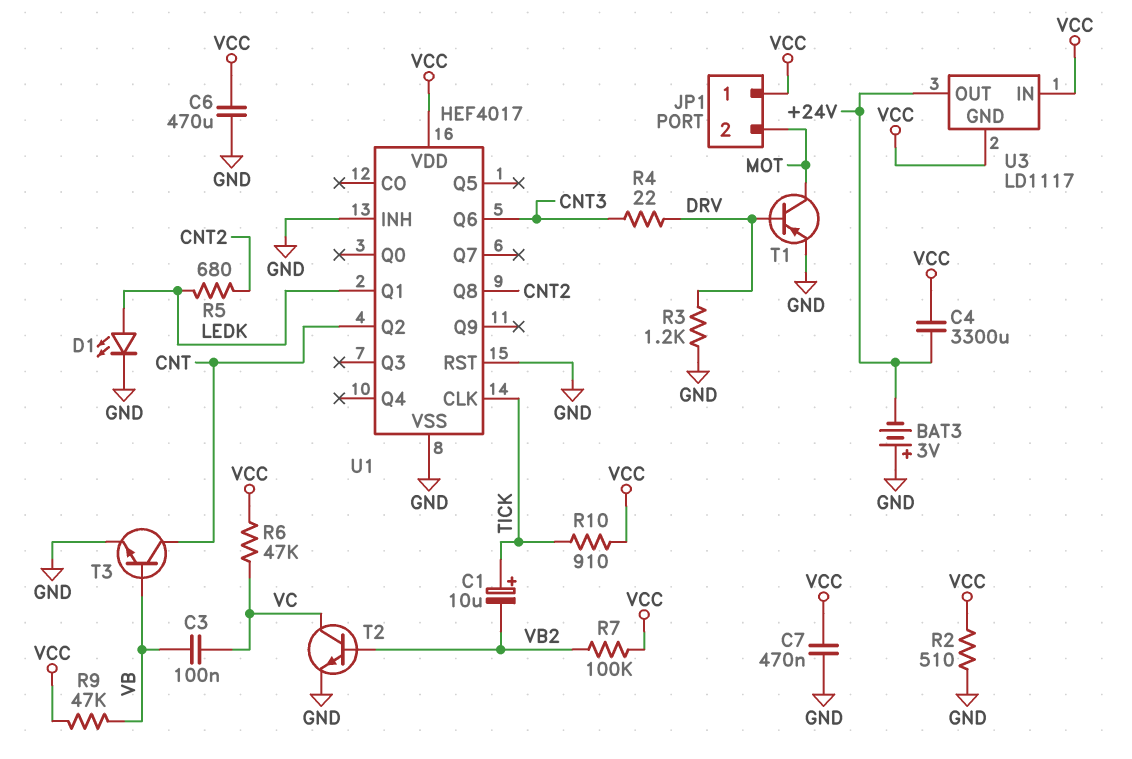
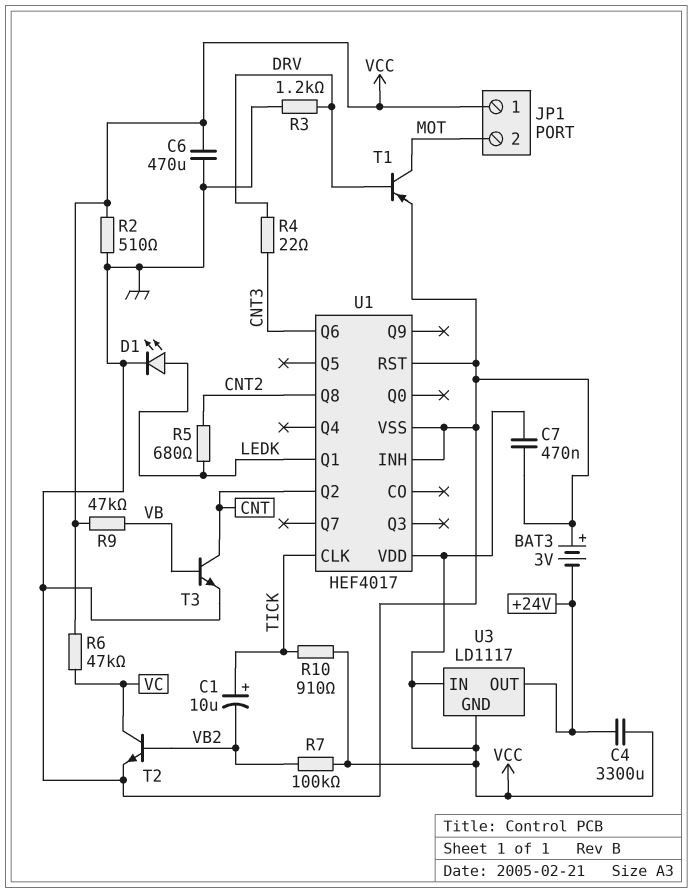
C3: 100nF (VB, VC) -> none

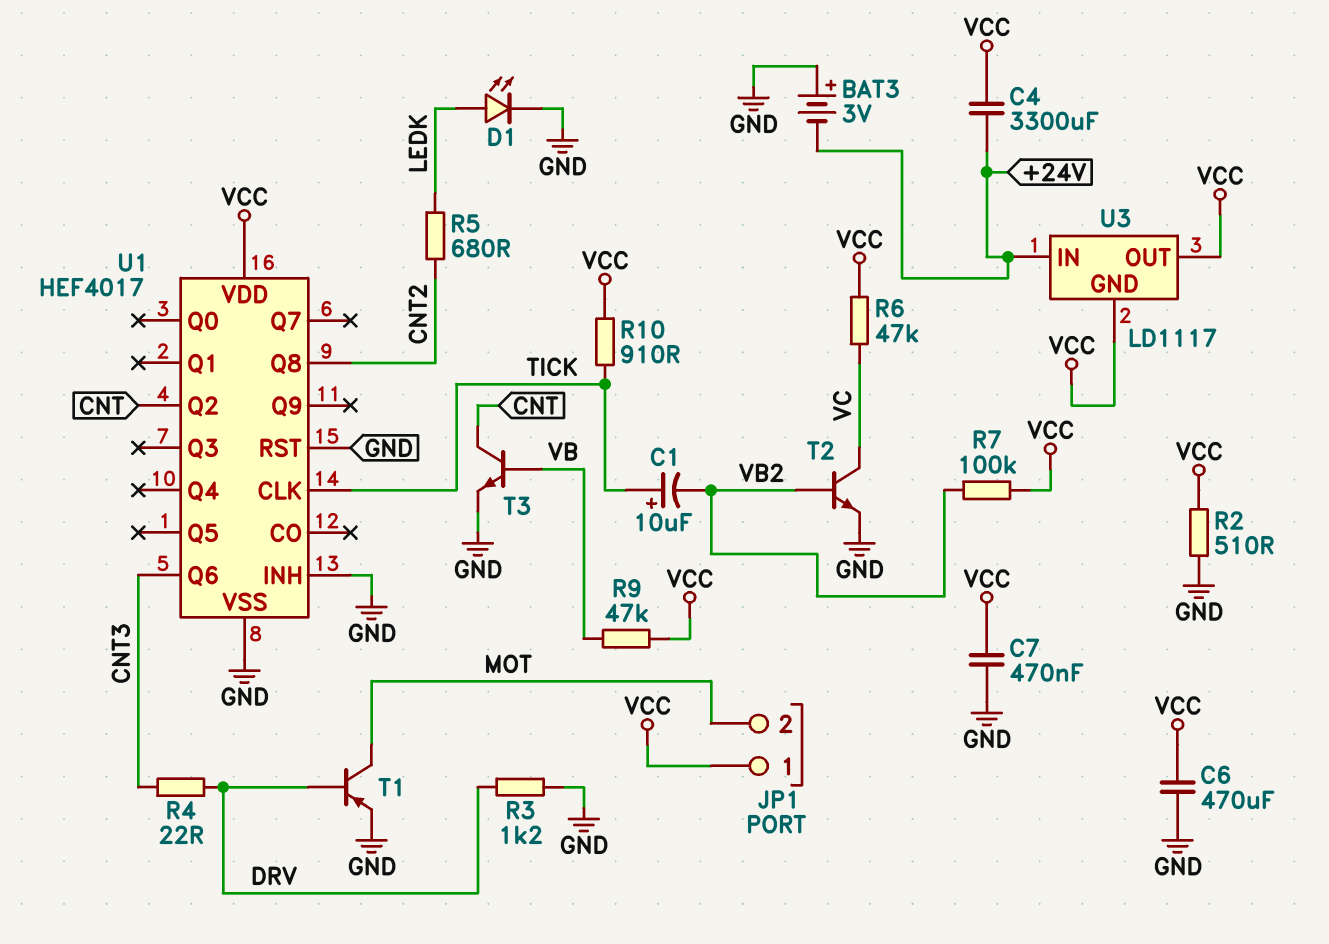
U1 pin Q1: LEDK -> none
U3 pin IN: VCC -> +24V
U3 pin OUT: +24V -> VCC

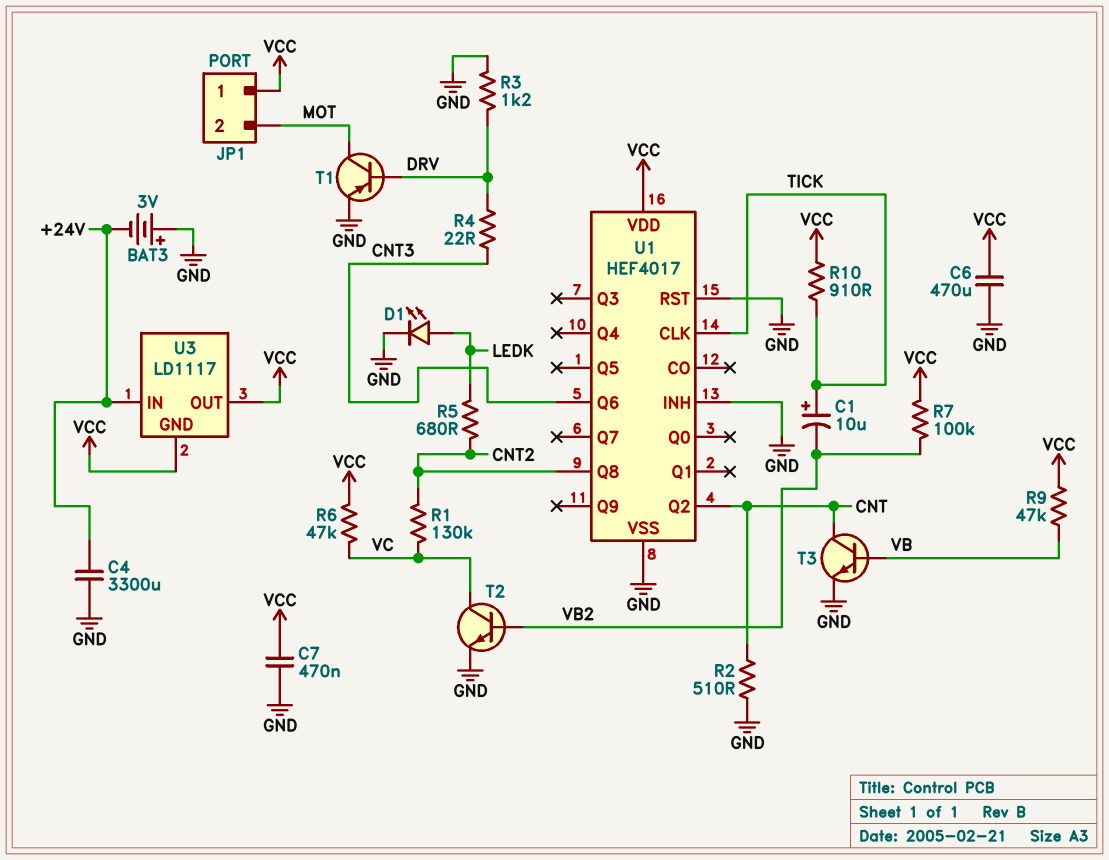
C4: 3300uF (+24V, VCC) -> 3300uF (+24V, GND)
R1: none -> 130k (CNT2, VC)
R2: 510 (GND, VCC) -> 510 (CNT, GND)

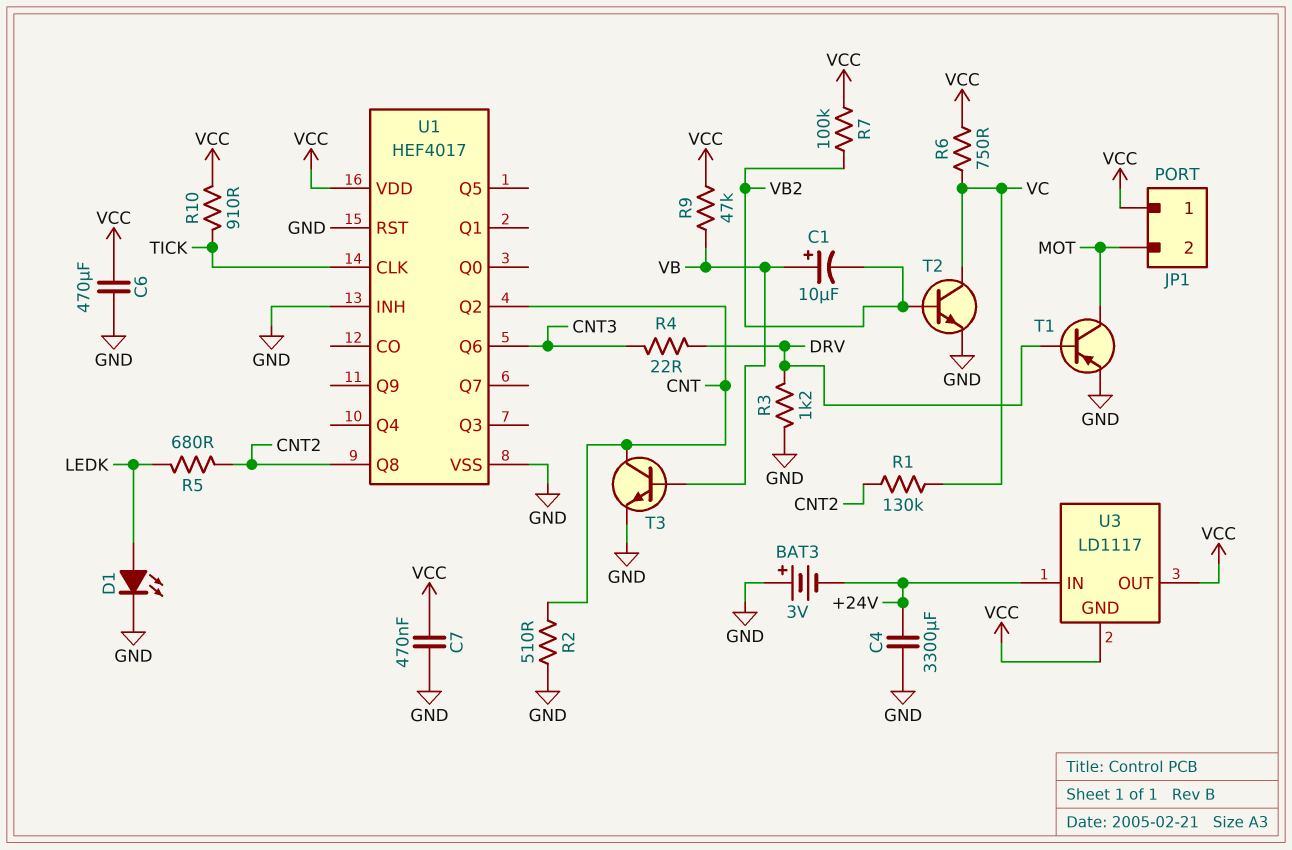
C1: 10uF (plus TICK, minus VB2) -> 10uF (plus VB, minus VB2)
R6: 47k (VC, VCC) -> 750 (VC, VCC)

